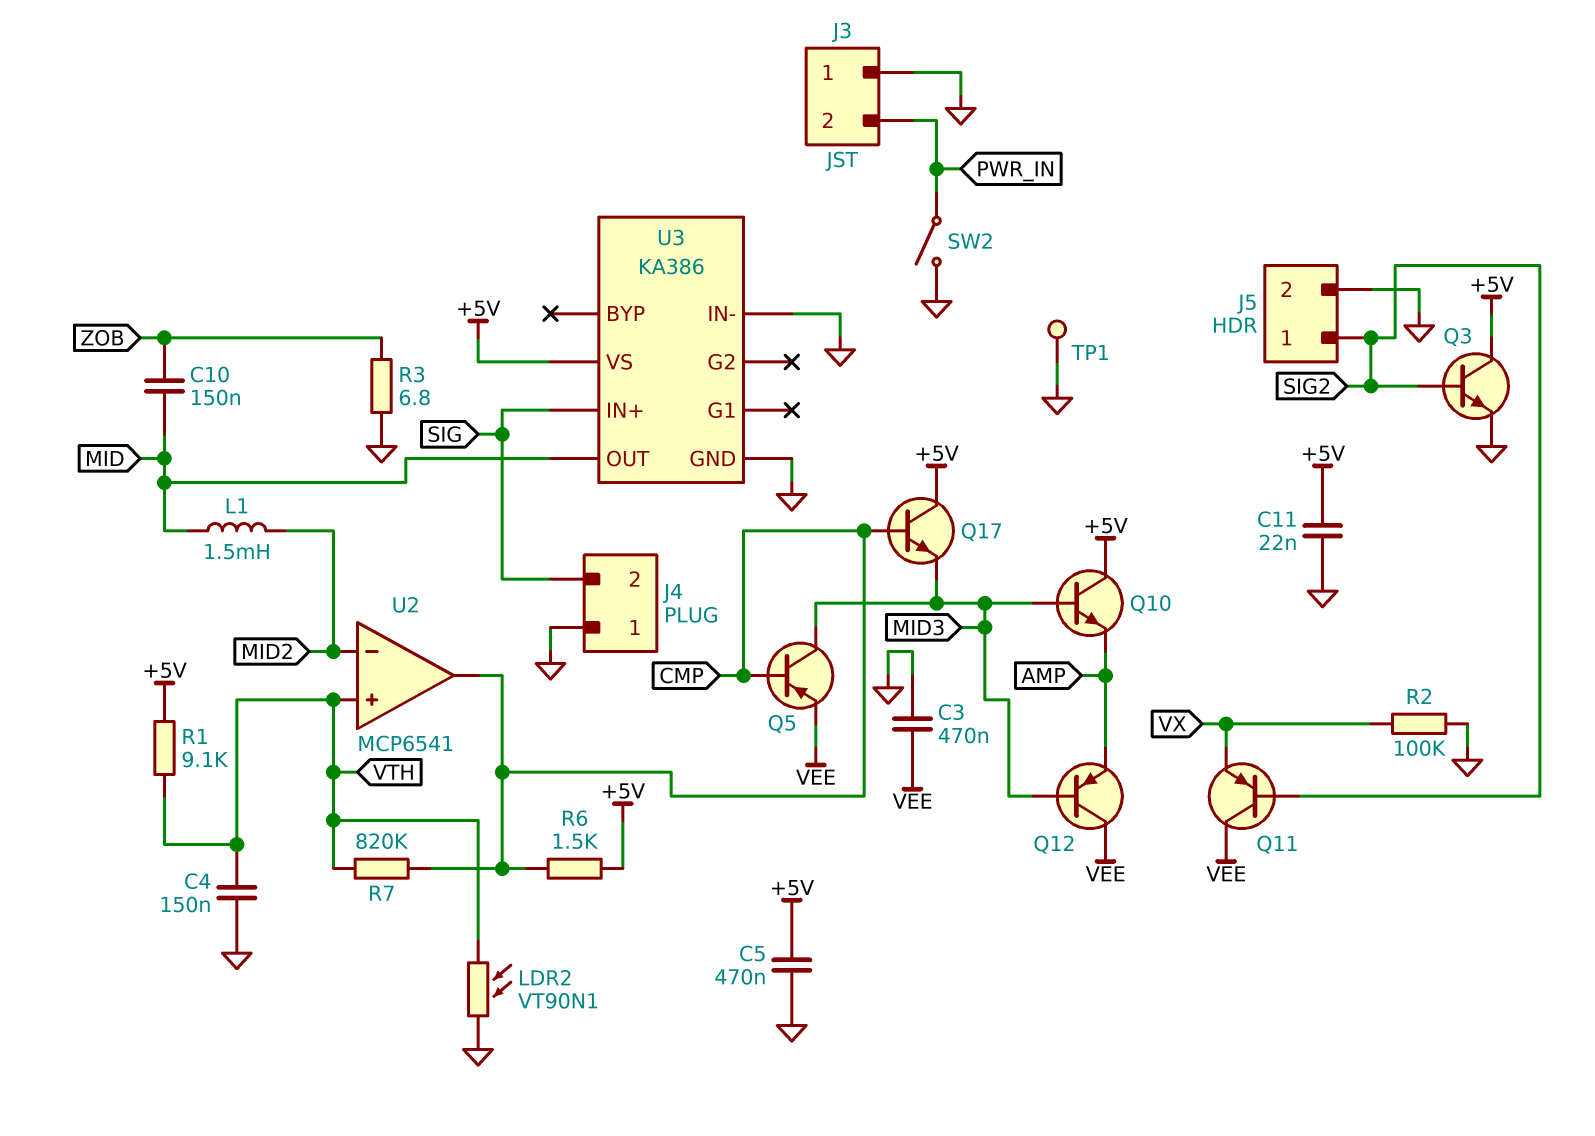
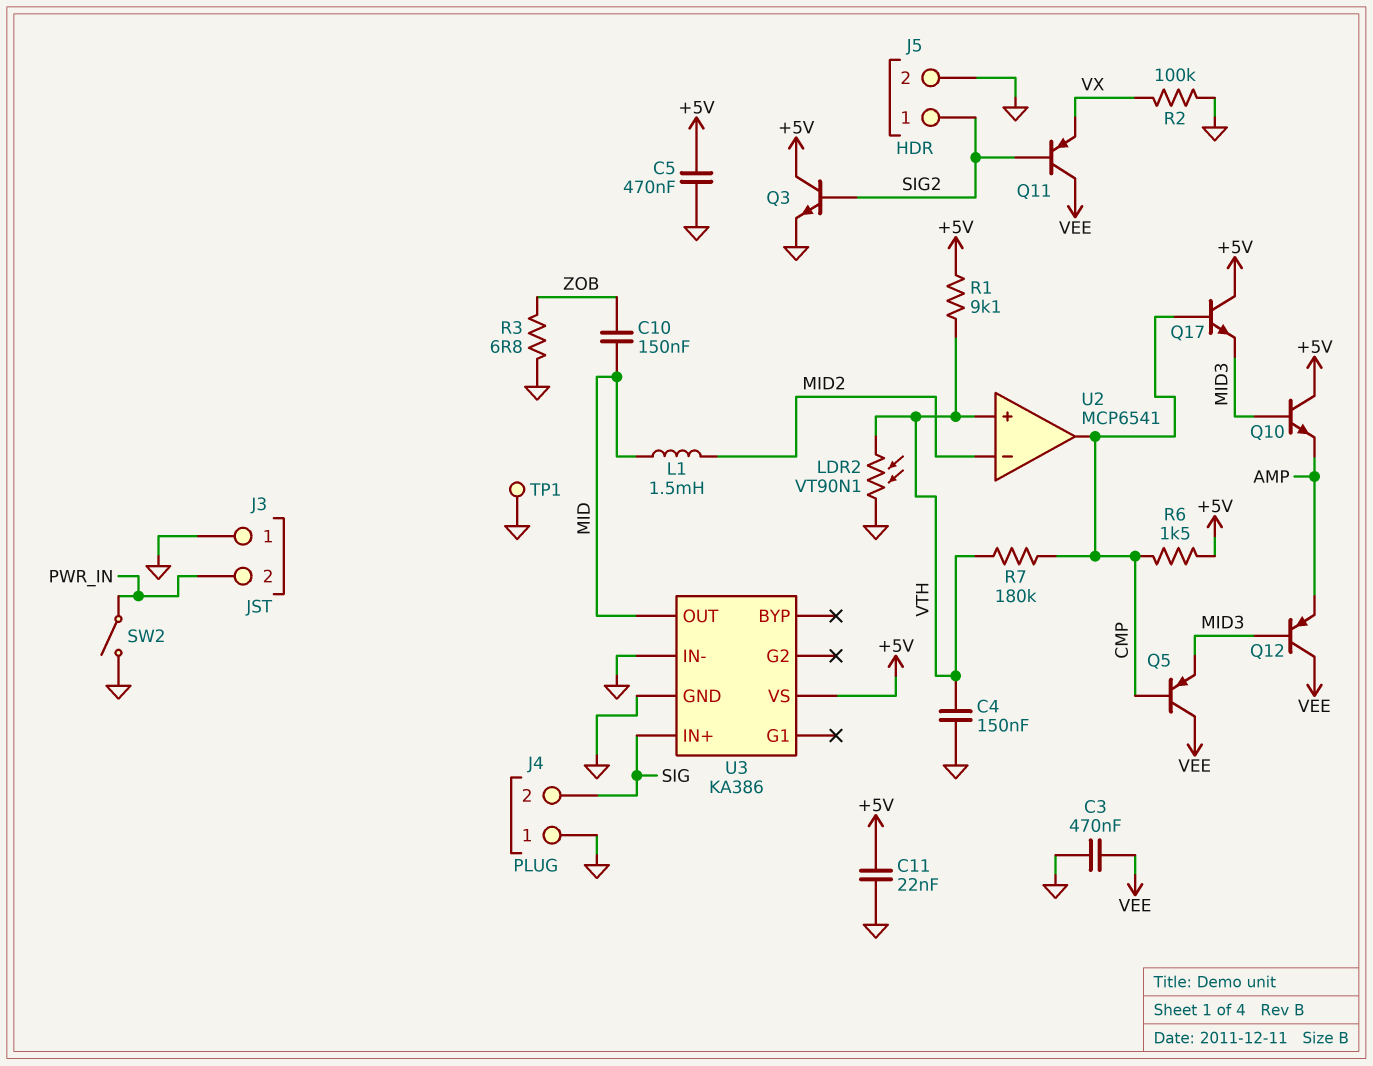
Q5: PNP (B CMP, C MID3, E VEE) -> PNP (B CMP, C VEE, E MID3)
R7: 820k (CMP, VTH) -> 180k (CMP, VTH)

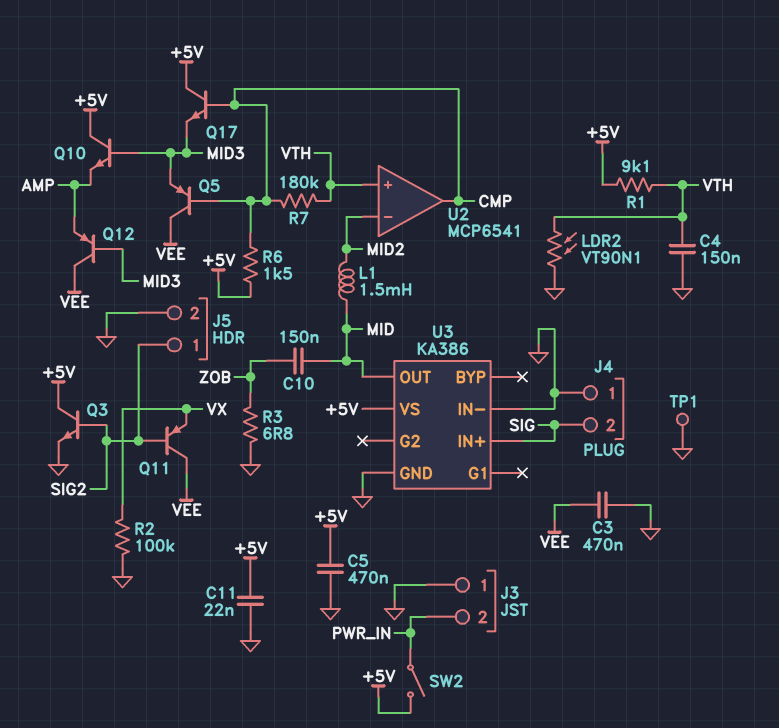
SW2: switch (GND, PWR_IN) -> switch (+5V, PWR_IN)

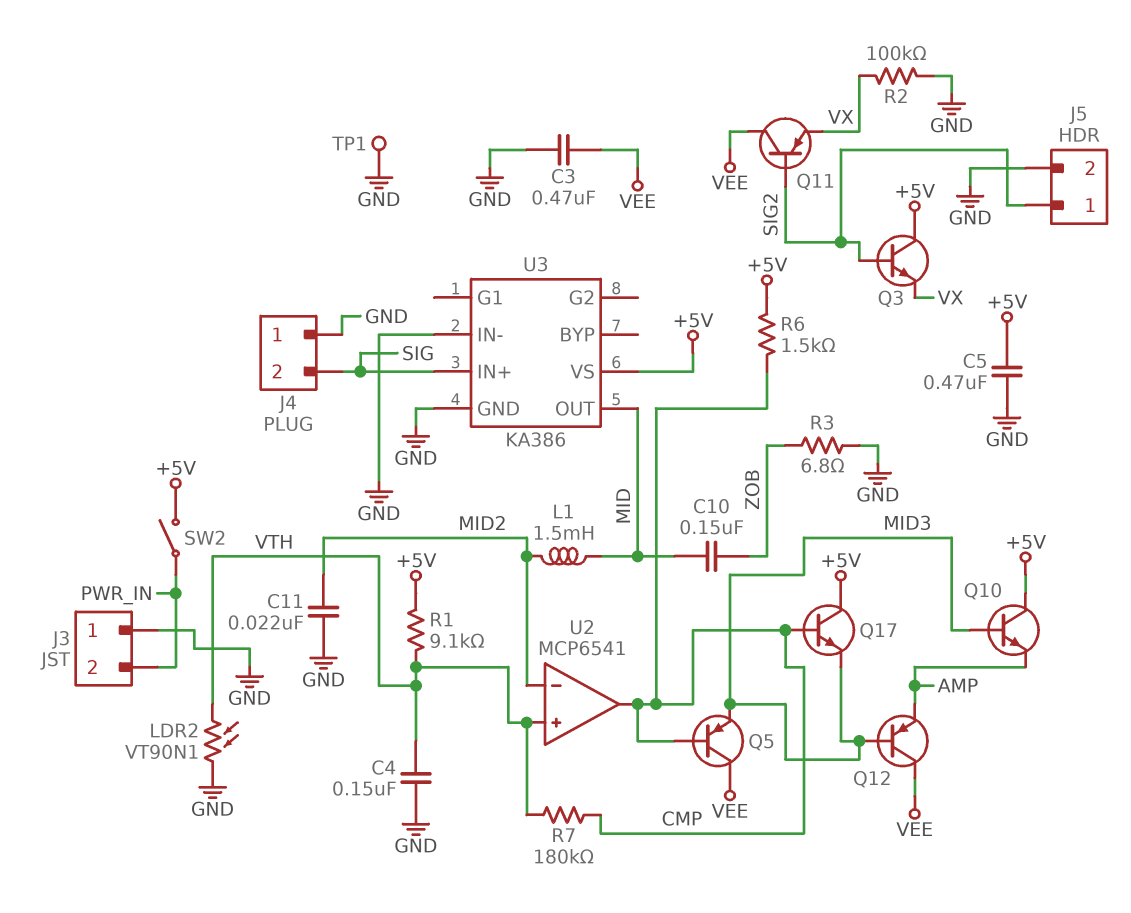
C11: 22nF (+5V, GND) -> 22nF (GND, MID2)
Q3: NPN (B SIG2, C +5V, E GND) -> NPN (B SIG2, C +5V, E VX)

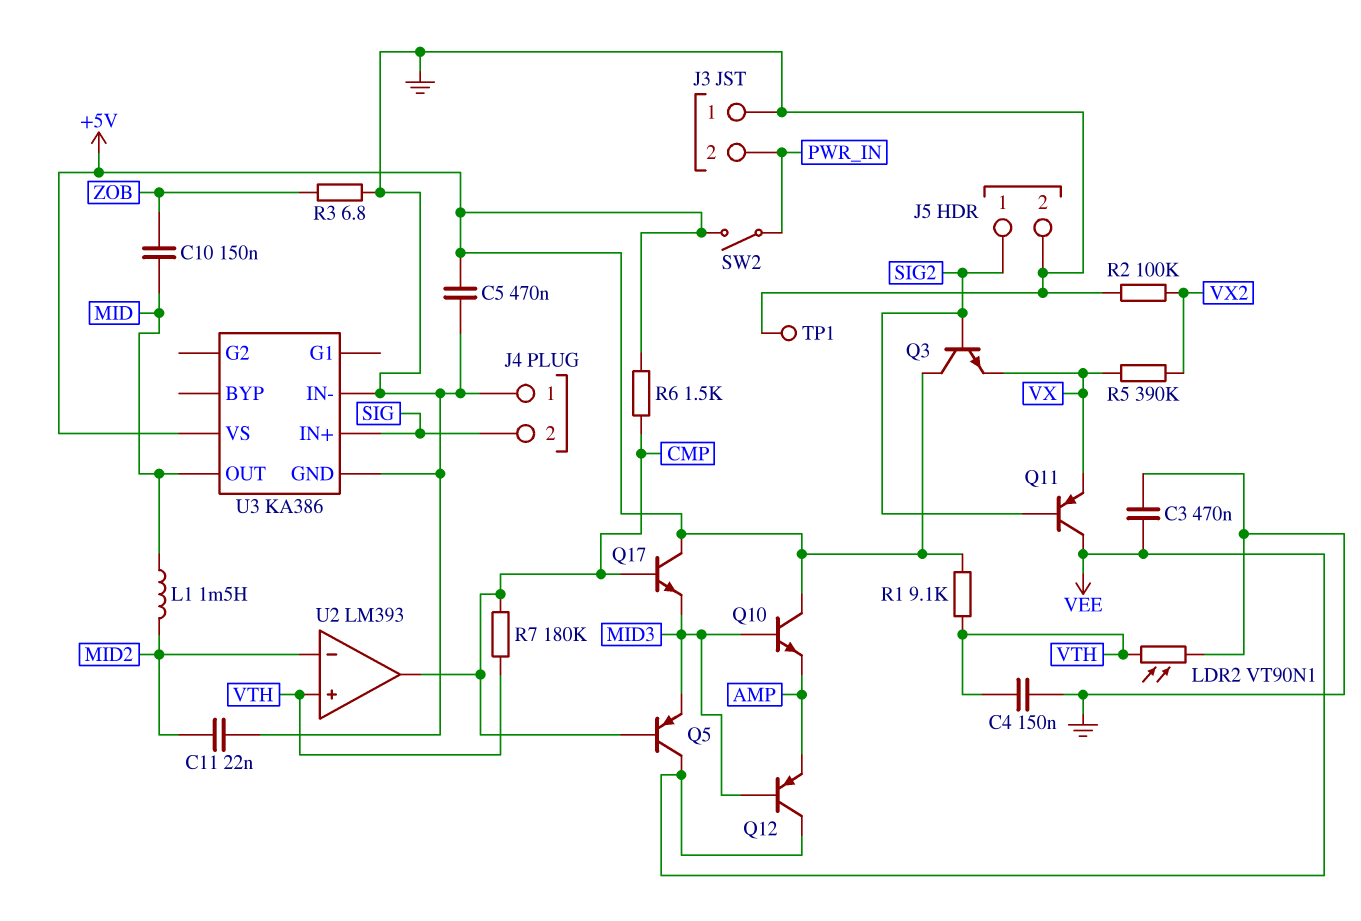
R2: 100k (GND, VX) -> 100k (GND, VX2)
R5: none -> 390k (VX, VX2)
U2: MCP6541 -> LM393

